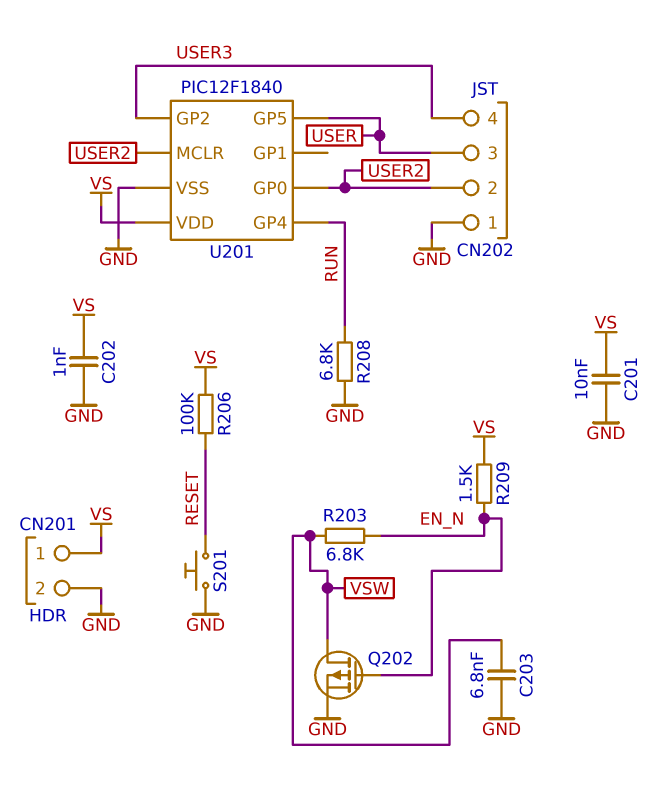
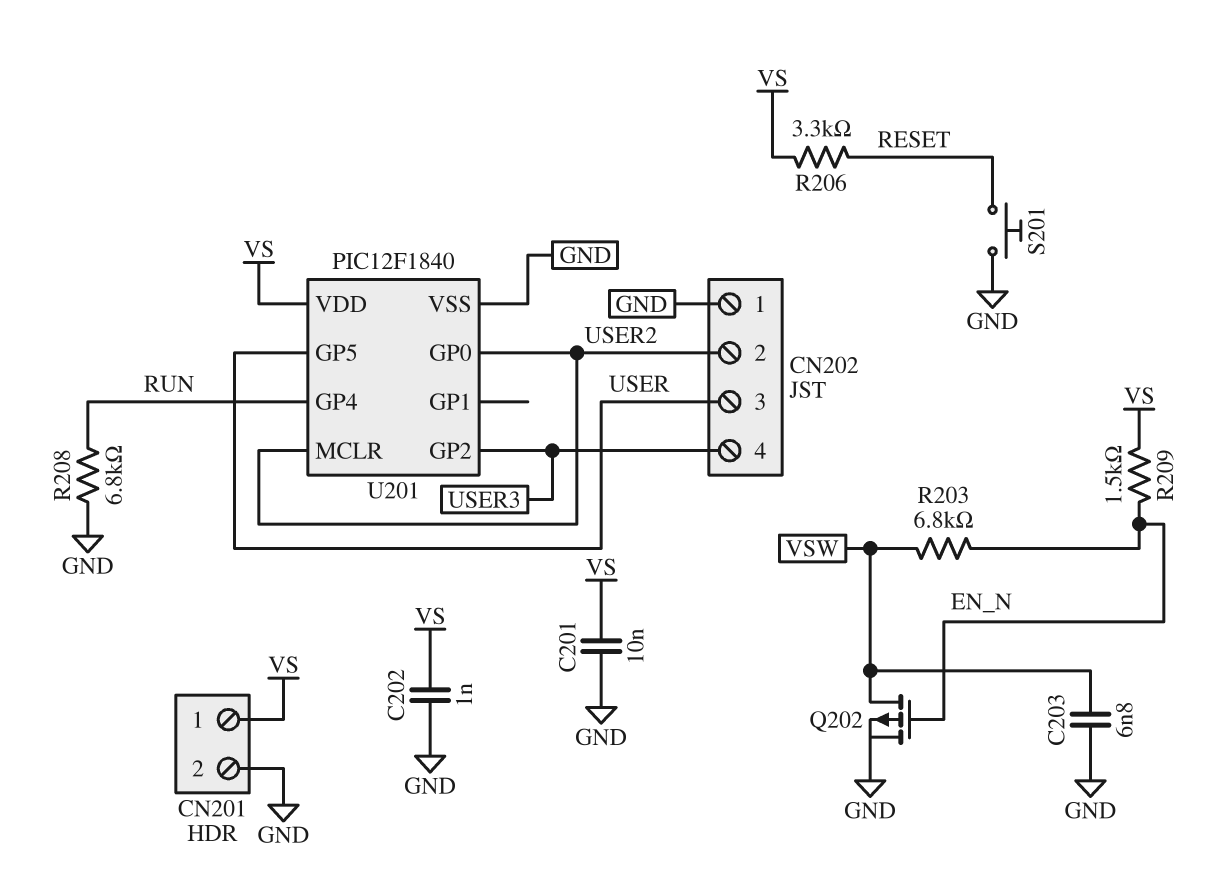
R206: 100k (RESET, VS) -> 3.3k (RESET, VS)

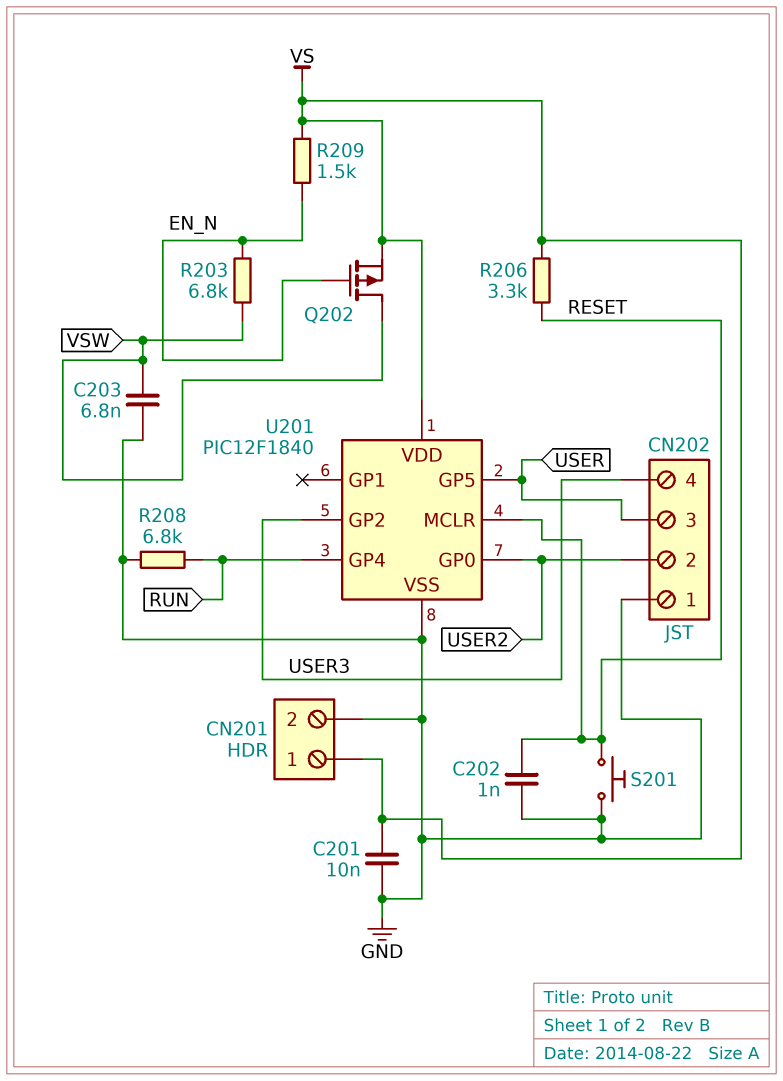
C202: 1nF (GND, VS) -> 1nF (GND, RESET)
Q202: PMOS (G EN_N, D VSW, S GND) -> PMOS (G EN_N, D VSW, S VS)
U201 pin MCLR: USER2 -> RESET

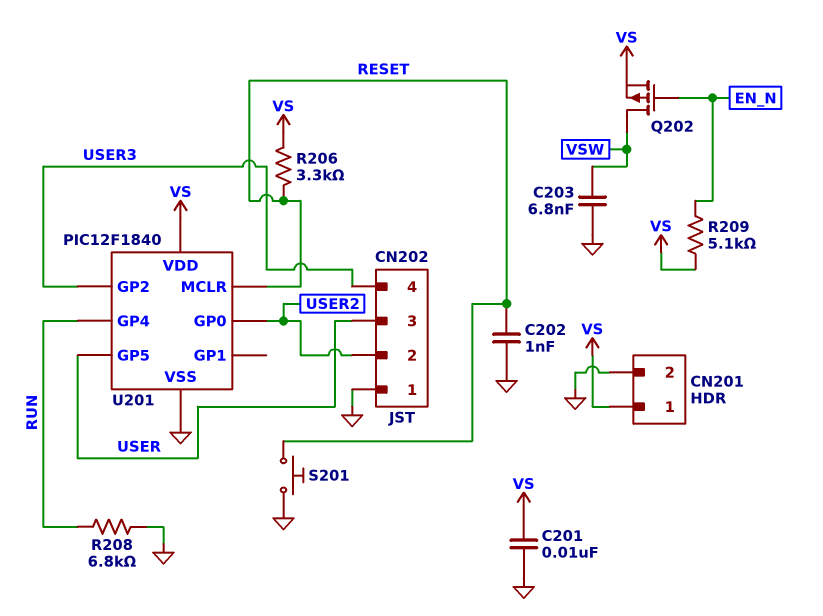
R203: 6.8k (EN_N, VSW) -> none
R209: 1.5k (EN_N, VS) -> 5.1k (EN_N, VS)

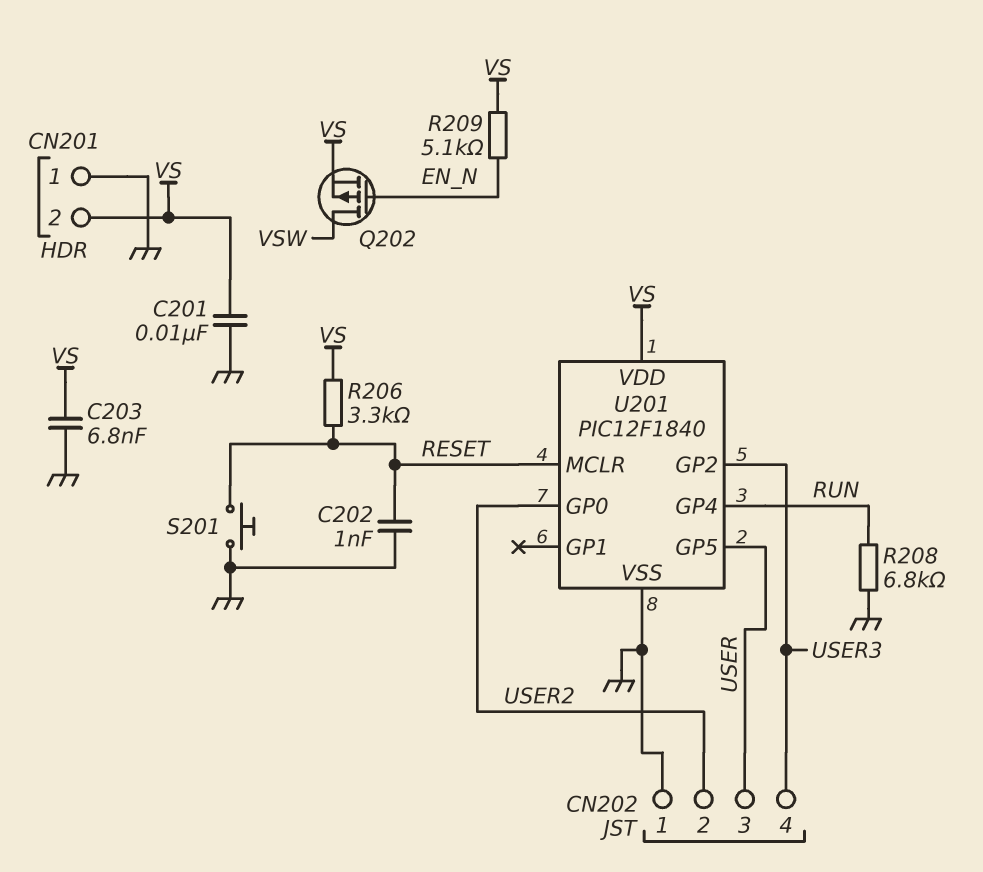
C203: 6.8nF (GND, VSW) -> 6.8nF (GND, VS)
CN201 pin 1: VS -> GND
CN201 pin 2: GND -> VS

